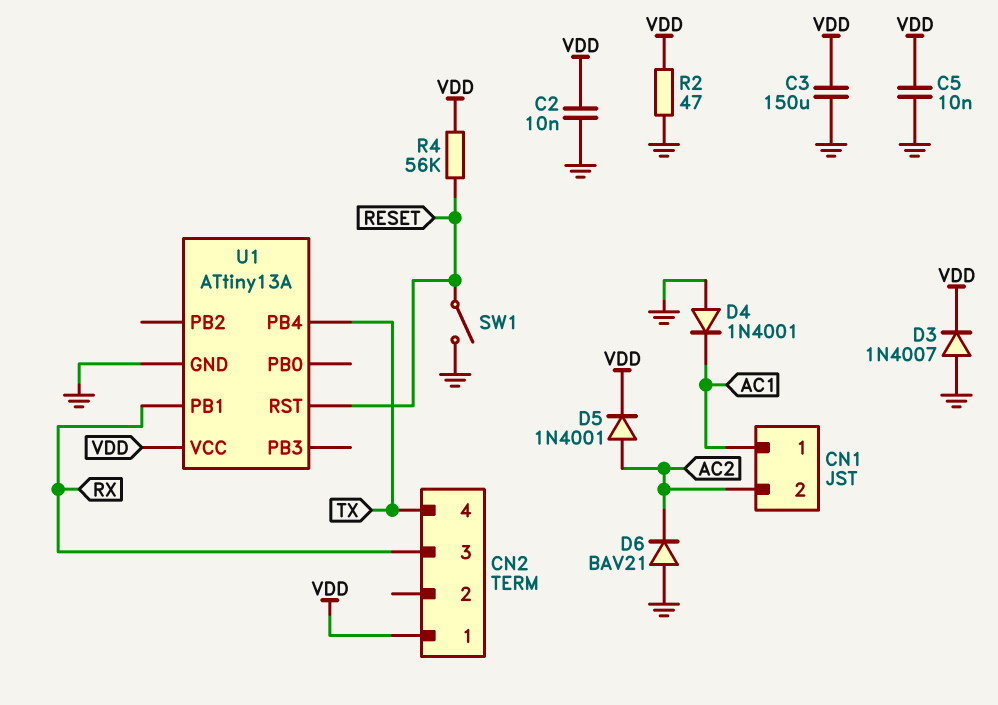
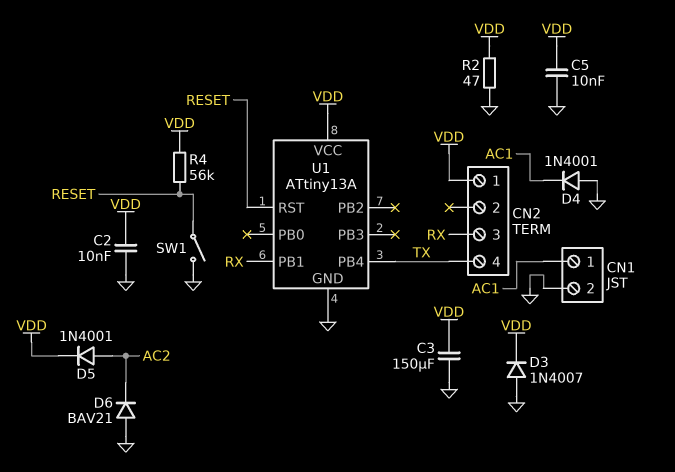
CN1 pin 2: AC2 -> GND

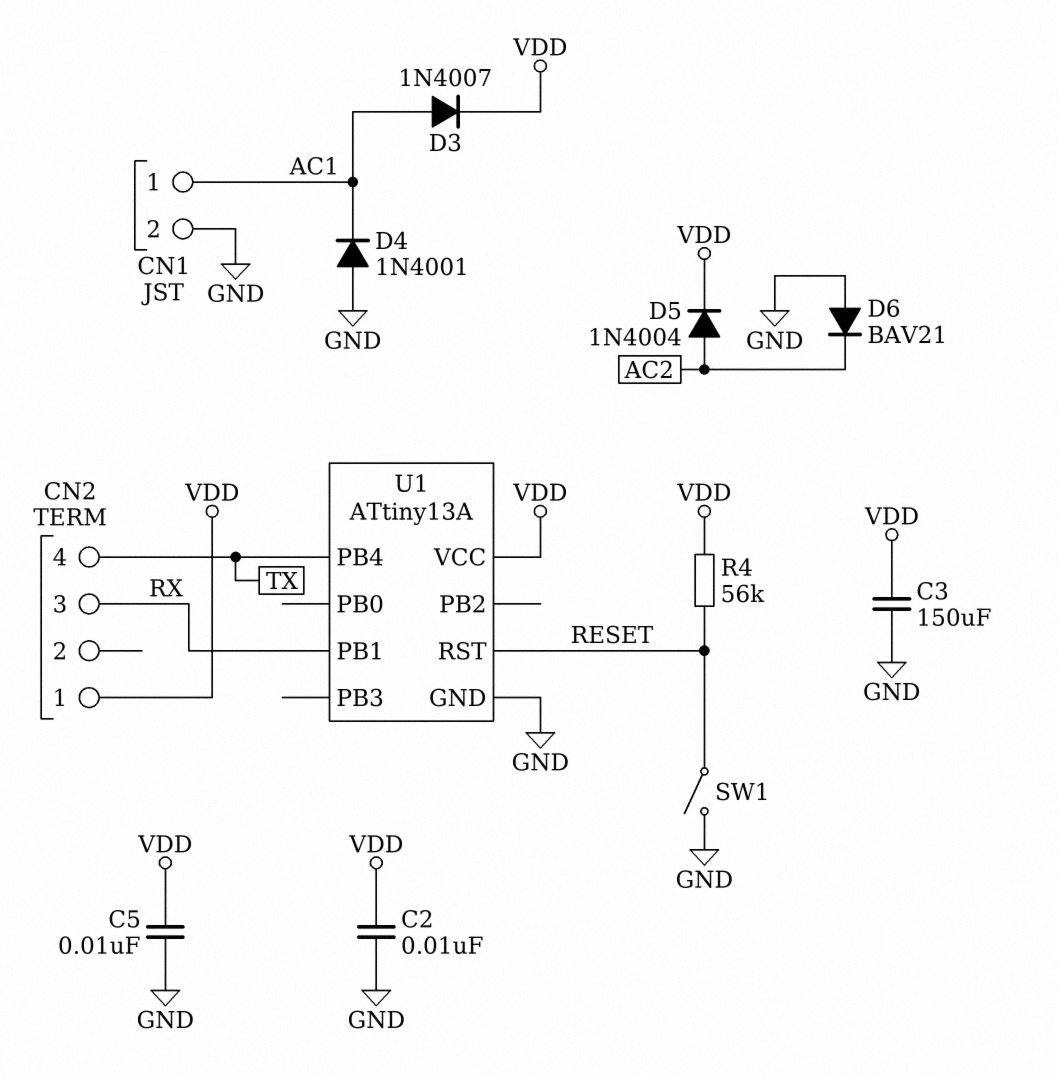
D3: diode 1N4007 (A GND, K VDD) -> diode 1N4007 (A AC1, K VDD)
D5: diode 1N4001 (A AC2, K VDD) -> diode 1N4004 (A AC2, K VDD)
R2: 47 (GND, VDD) -> none

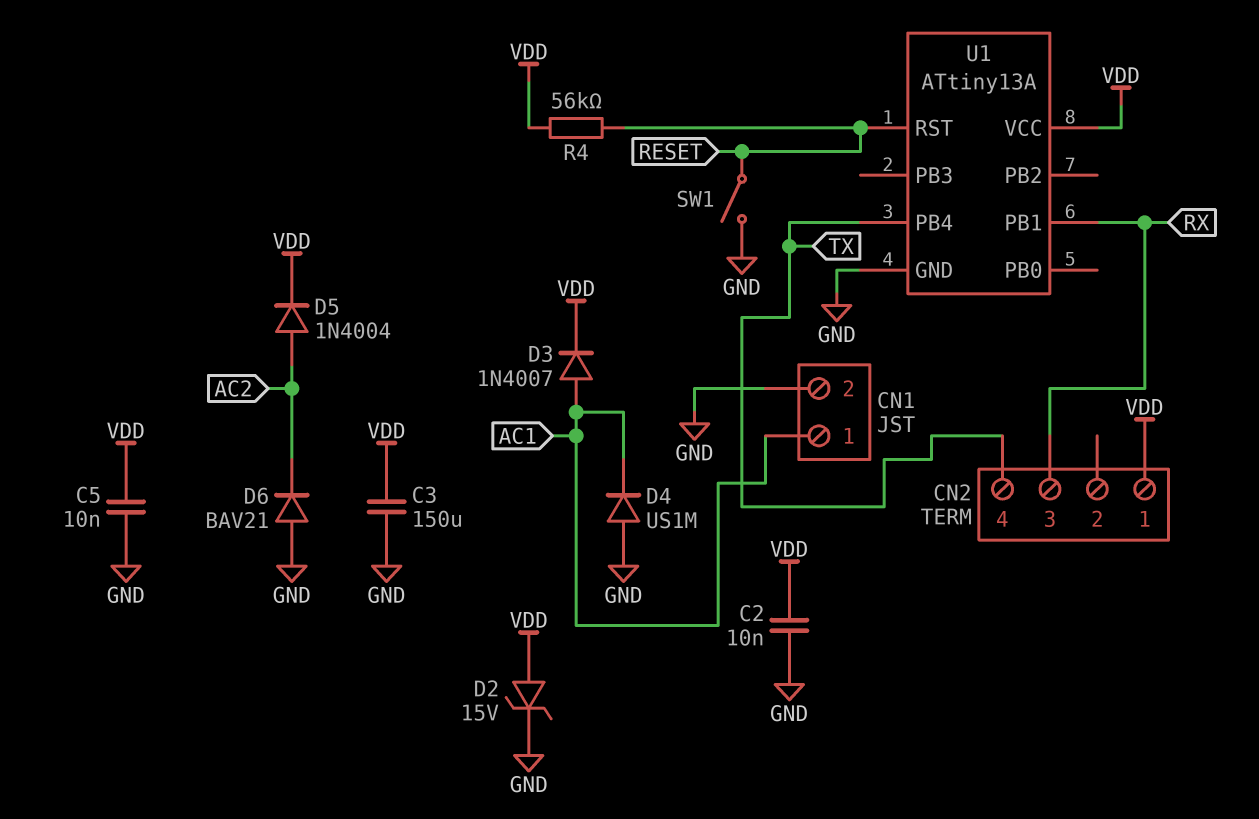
D2: none -> zener 15V (A VDD, K GND)
D4: diode 1N4001 (A GND, K AC1) -> diode US1M (A GND, K AC1)

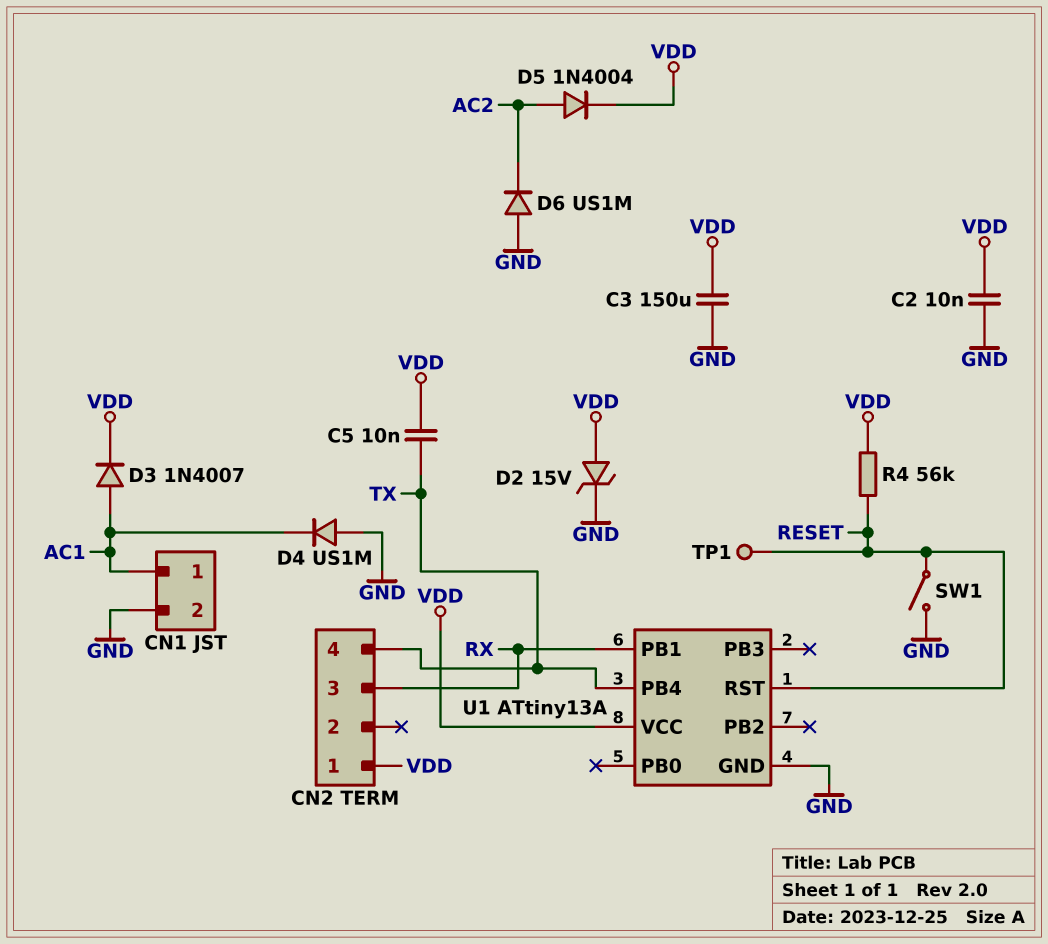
C5: 10nF (GND, VDD) -> 10nF (TX, VDD)
D6: diode BAV21 (A GND, K AC2) -> diode US1M (A GND, K AC2)
TP1: none -> test point (RESET)

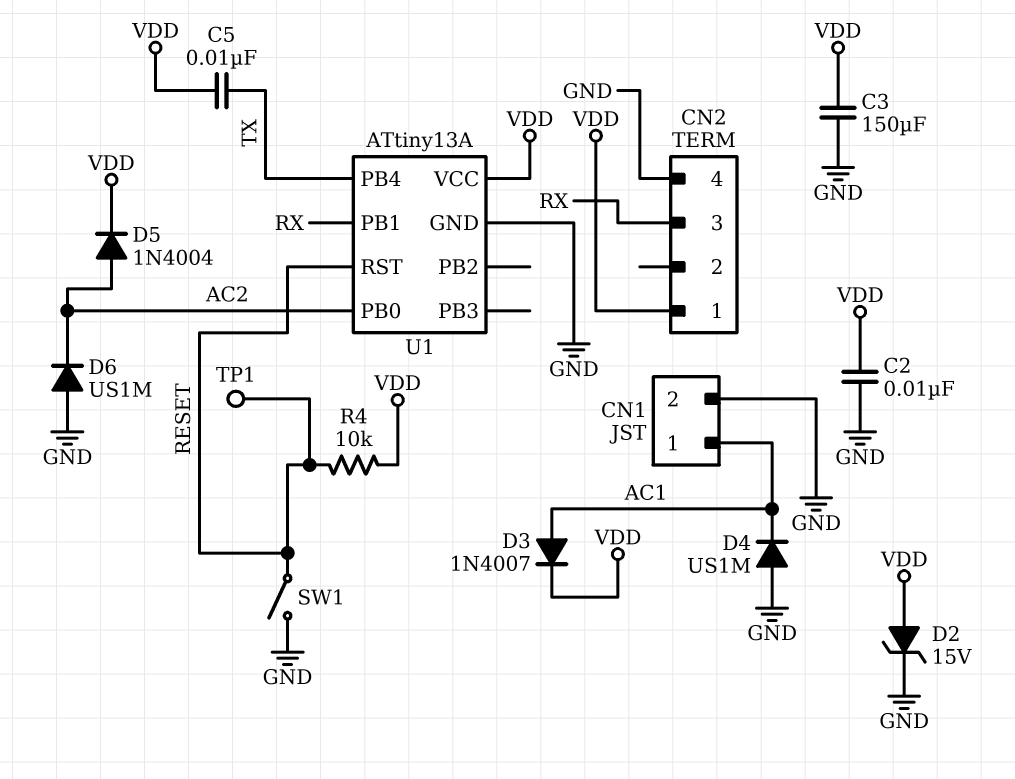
CN2 pin 4: TX -> GND
R4: 56k (RESET, VDD) -> 10k (RESET, VDD)
U1 pin PB0: none -> AC2

